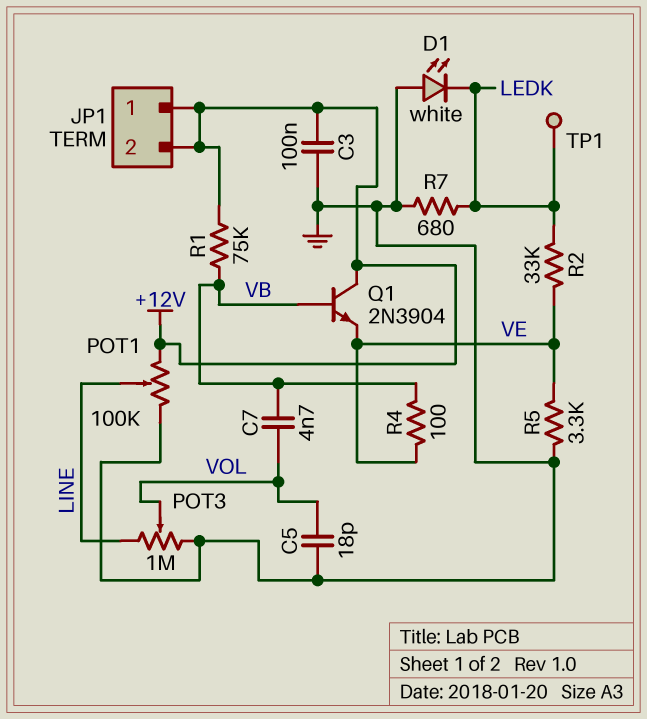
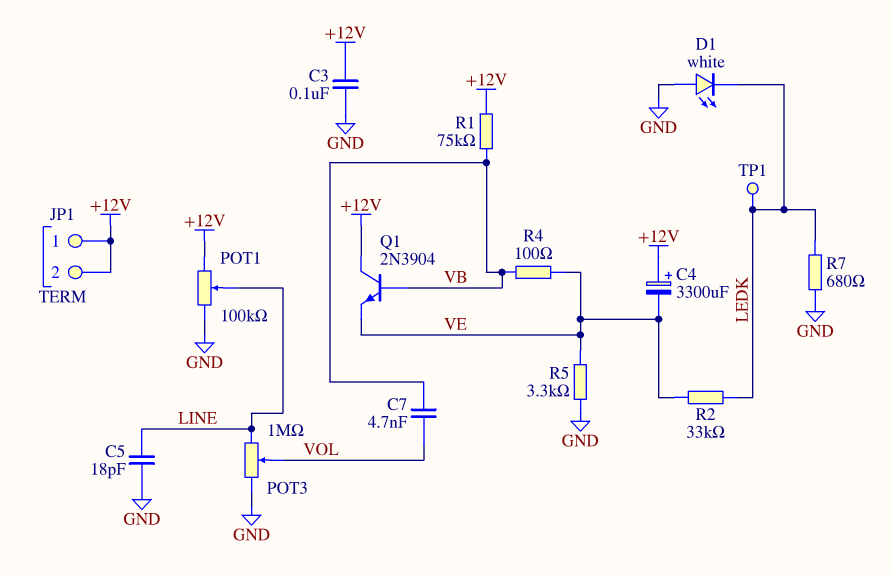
C4: none -> 3300uF (plus +12V, minus VE)
C5: 18pF (GND, VOL) -> 18pF (GND, LINE)

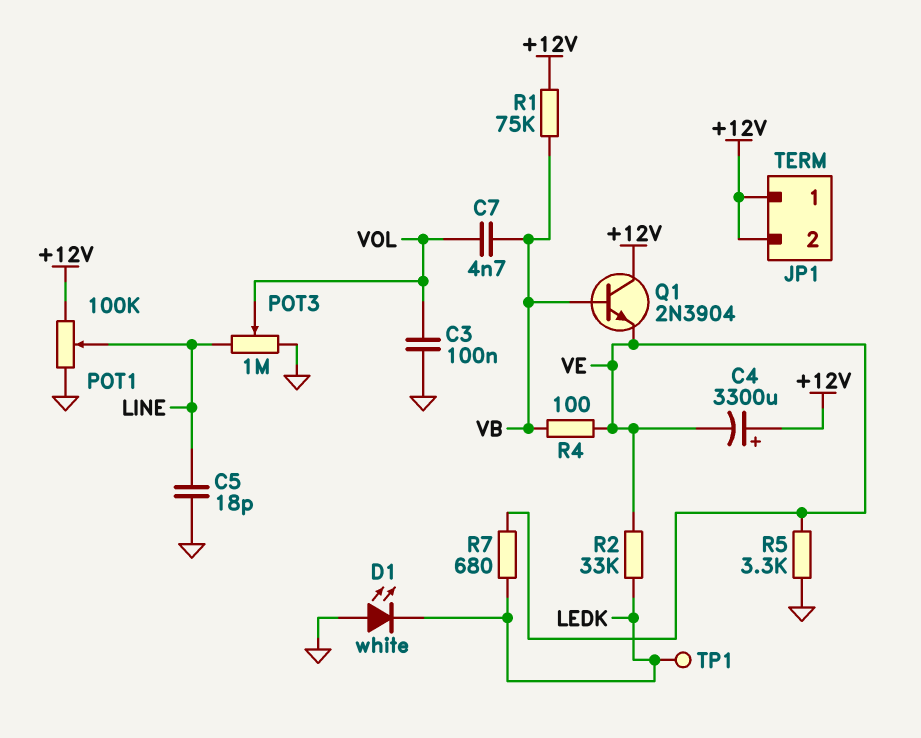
C3: 100nF (+12V, GND) -> 100nF (GND, VOL)
R7: 680 (GND, LEDK) -> 680 (LEDK, VE)

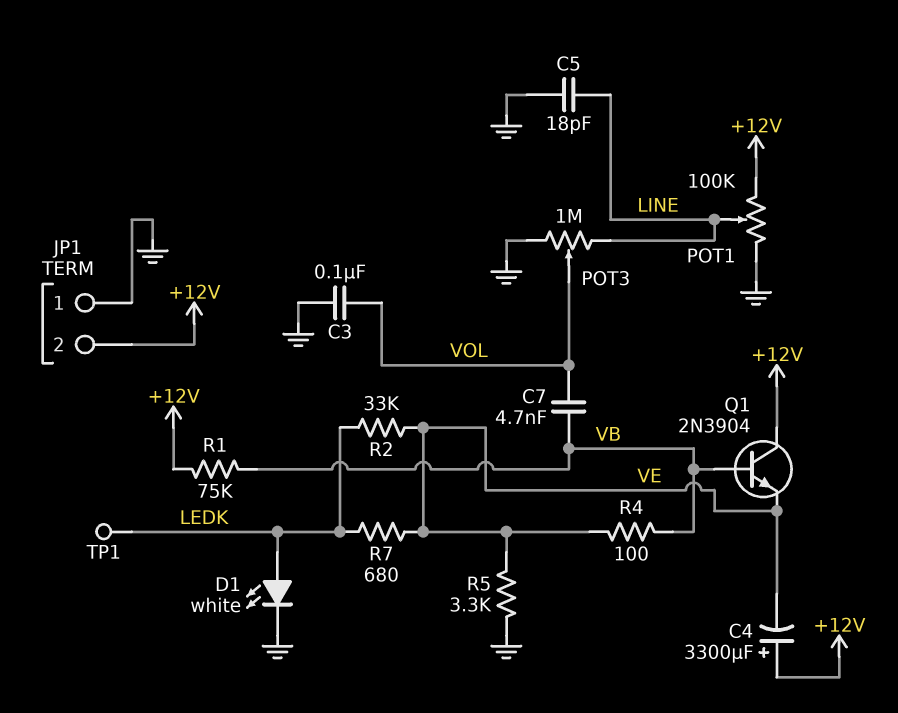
D1: LED white (A GND, K LEDK) -> LED white (A LEDK, K GND)
JP1 pin 1: +12V -> GND

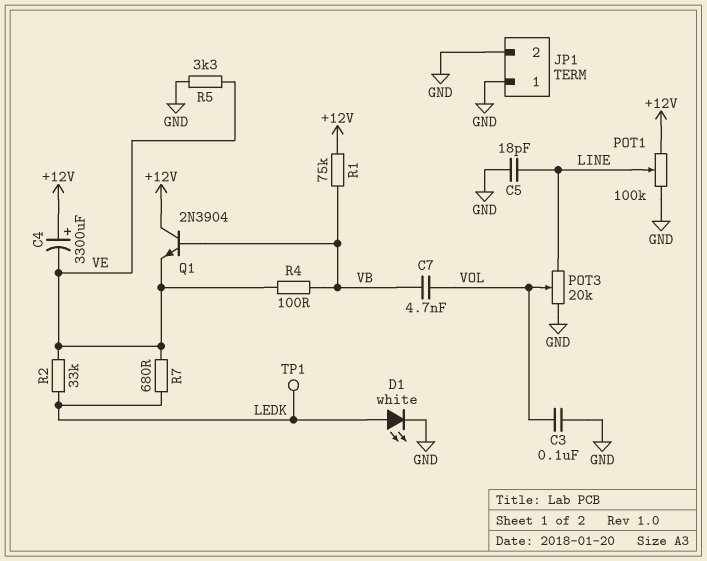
JP1 pin 2: +12V -> GND
POT3: 1M (GND, LINE, wiper VOL) -> 20k (GND, LINE, wiper VOL)

